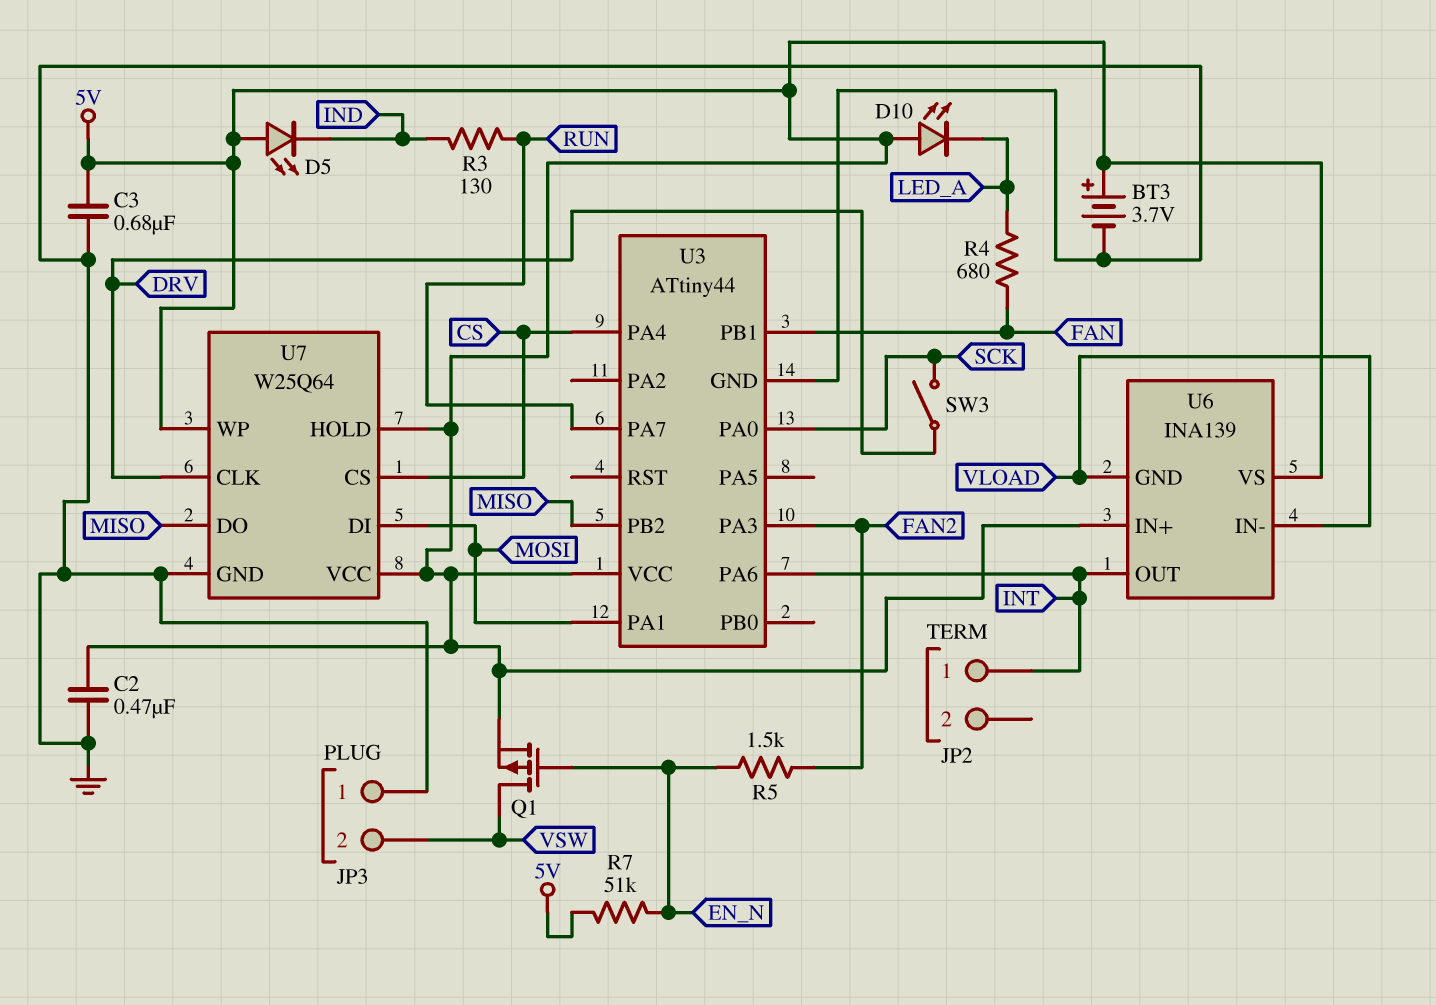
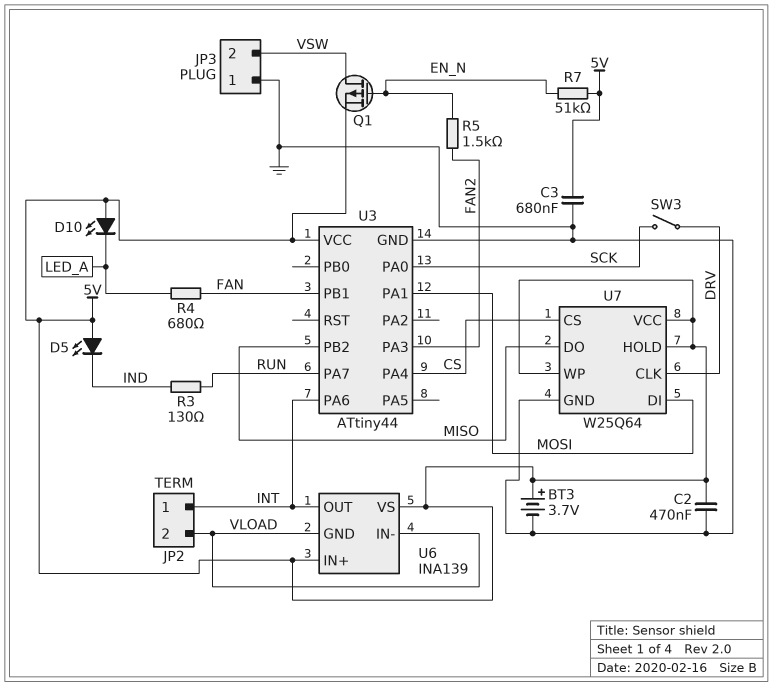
JP2 pin 2: none -> VLOAD

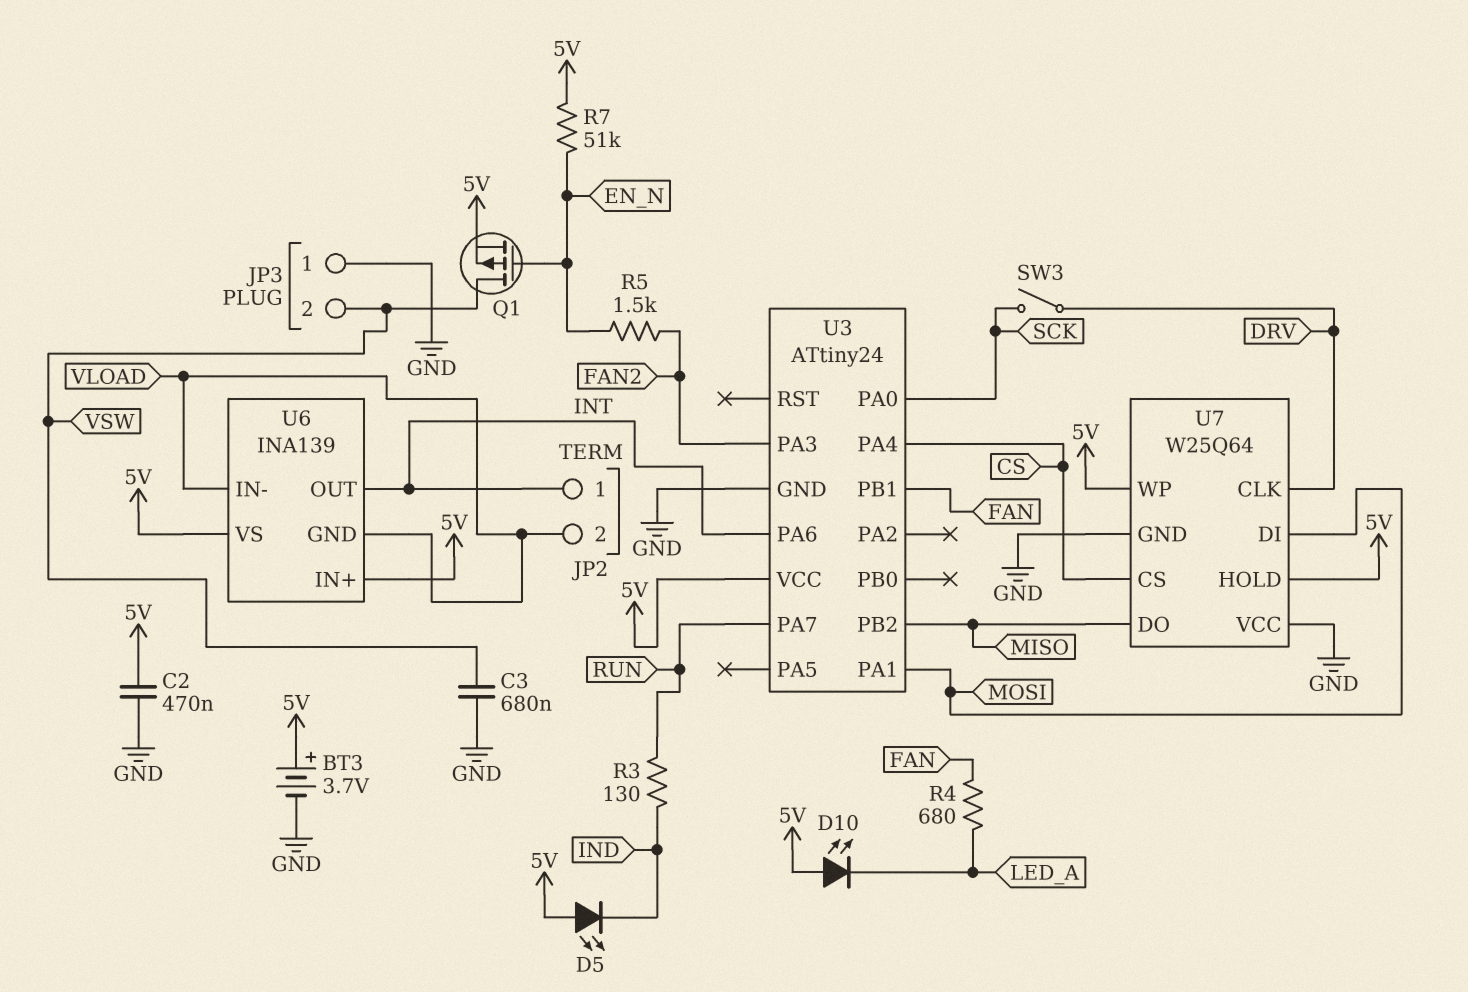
C3: 680nF (5V, GND) -> 680nF (GND, VSW)
U3: ATtiny44 -> ATtiny24
U7 pin VCC: 5V -> GND

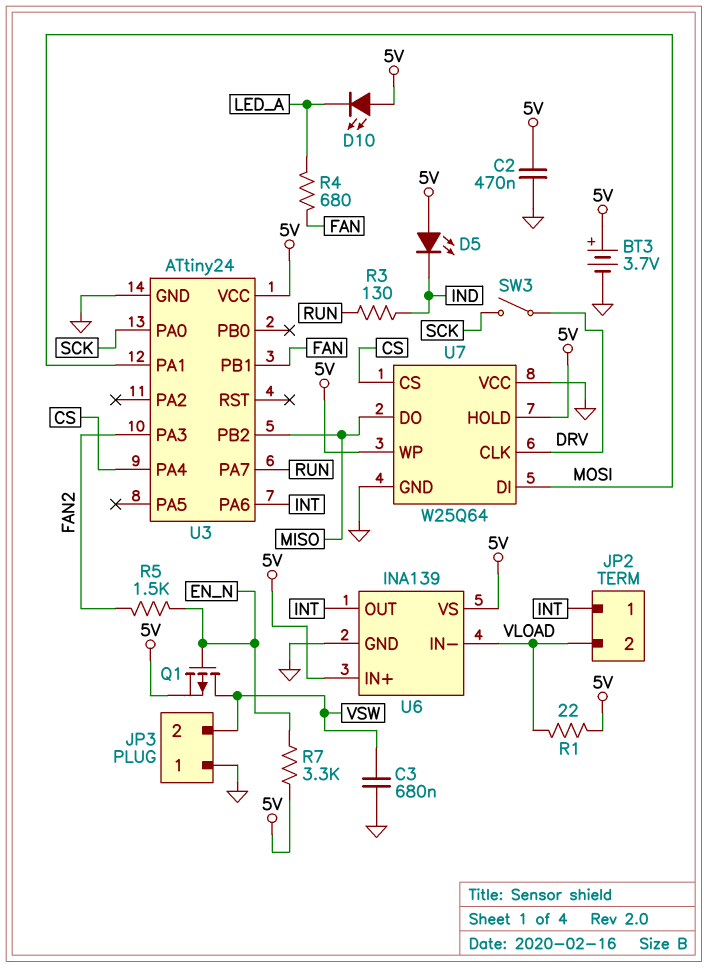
R1: none -> 22 (5V, VLOAD)
R7: 51k (5V, EN_N) -> 3.3k (5V, EN_N)
U6 pin GND: VLOAD -> GND

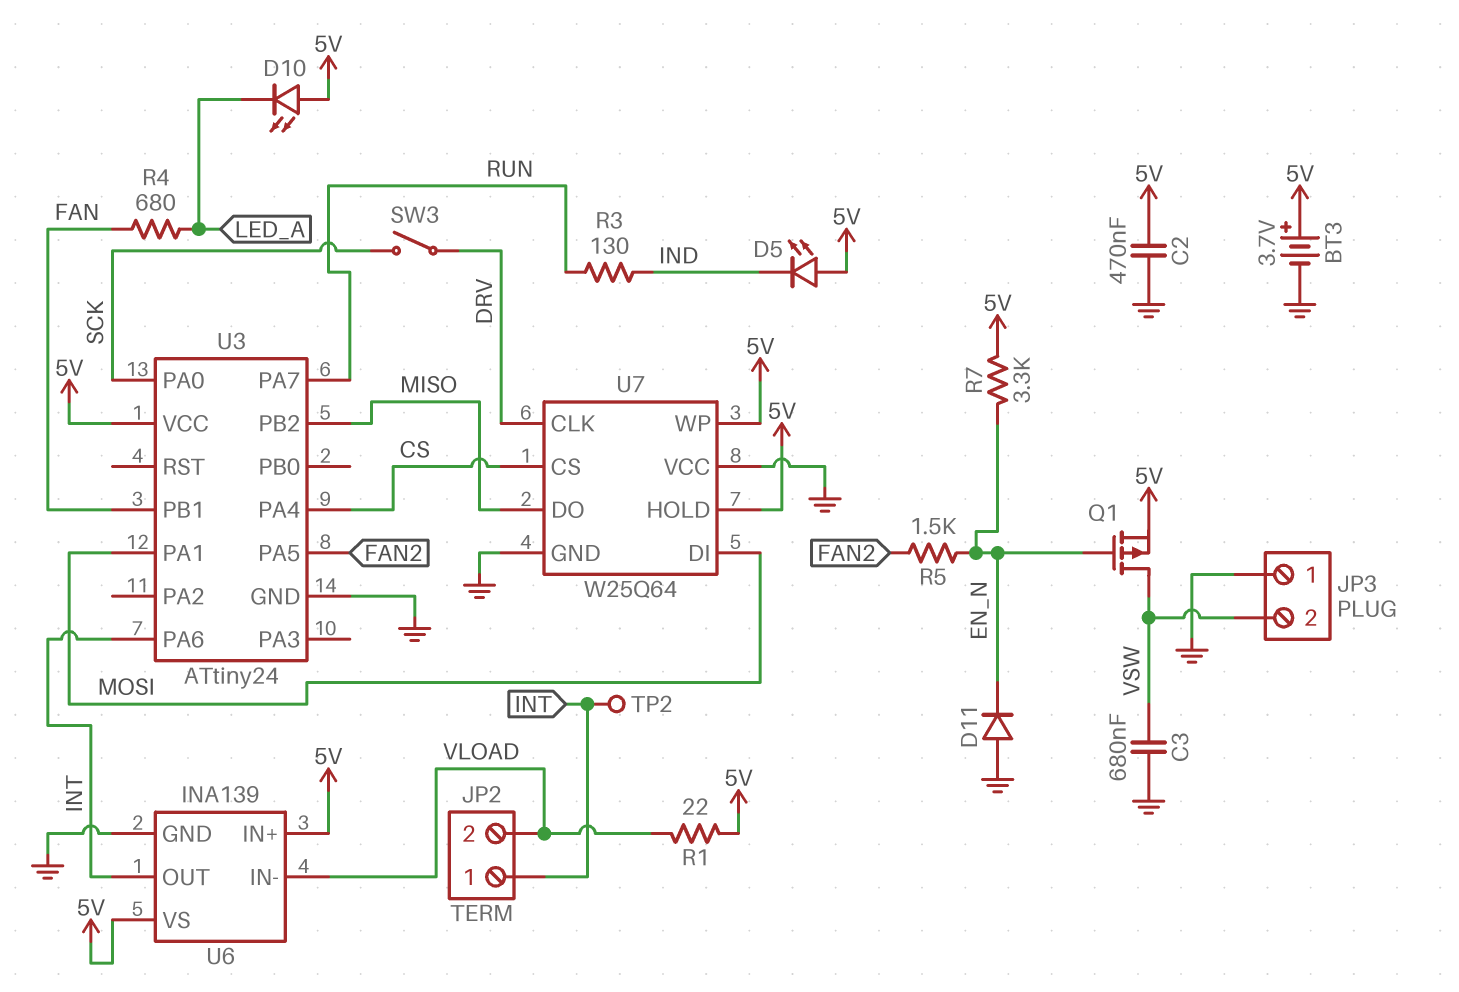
D11: none -> diode (A GND, K EN_N)
TP2: none -> test point (INT)
U3 pin PA3: FAN2 -> none
U3 pin PA5: none -> FAN2

